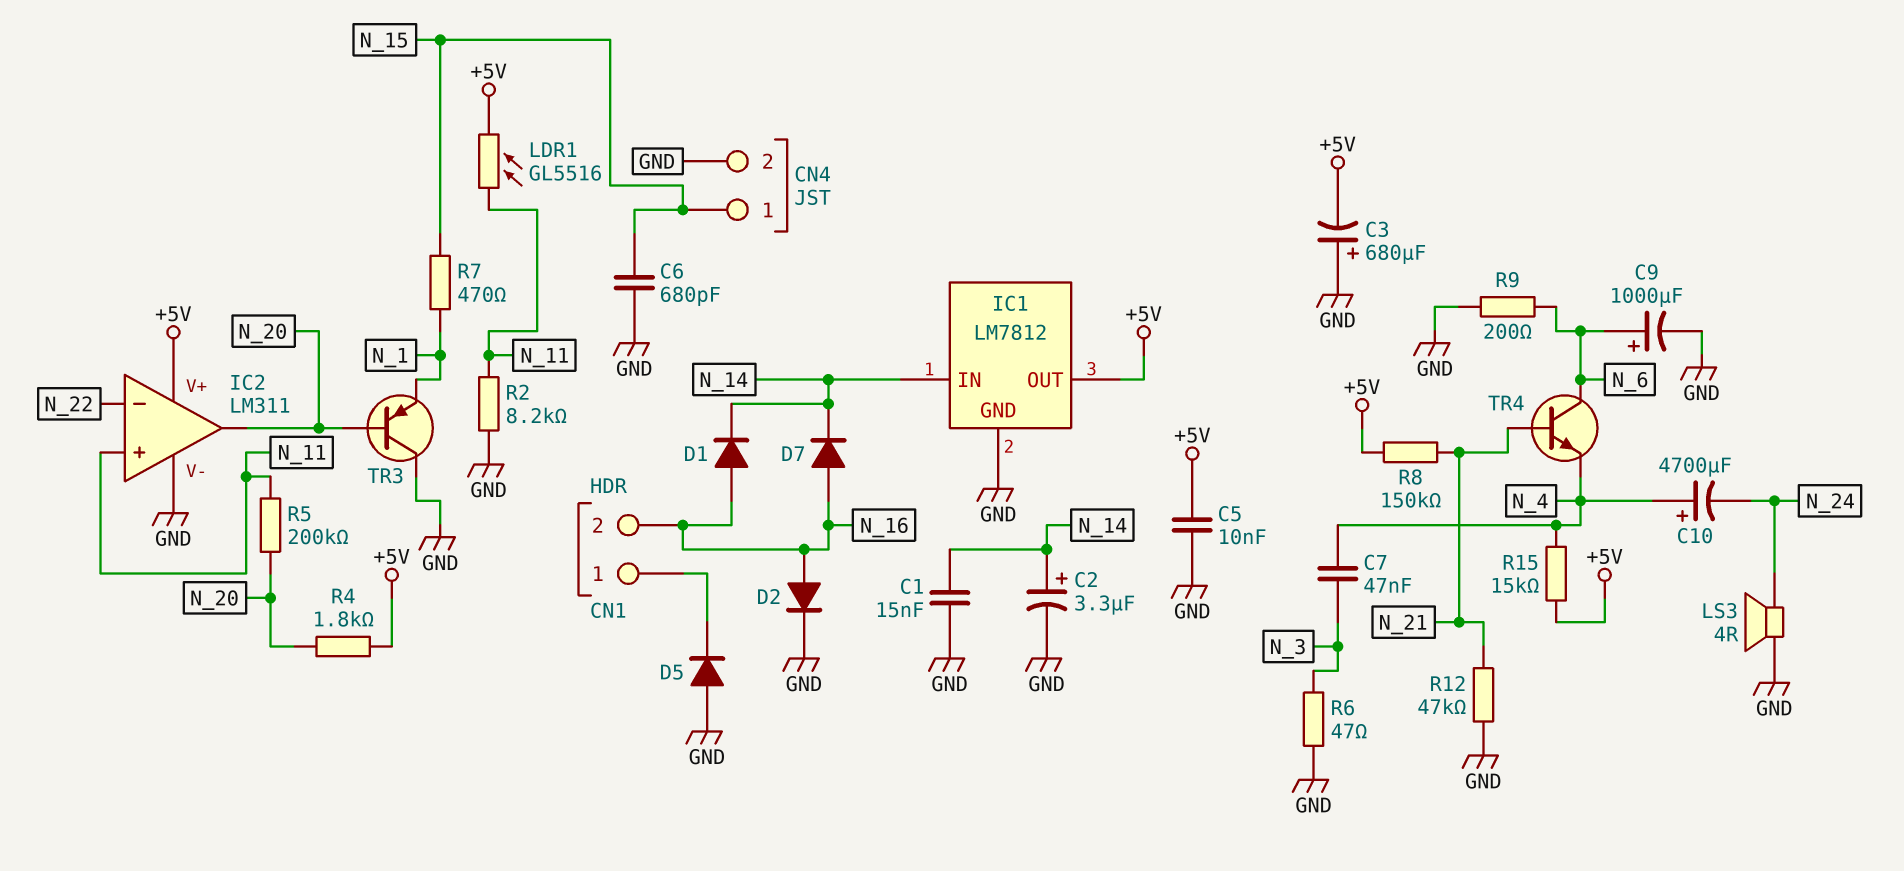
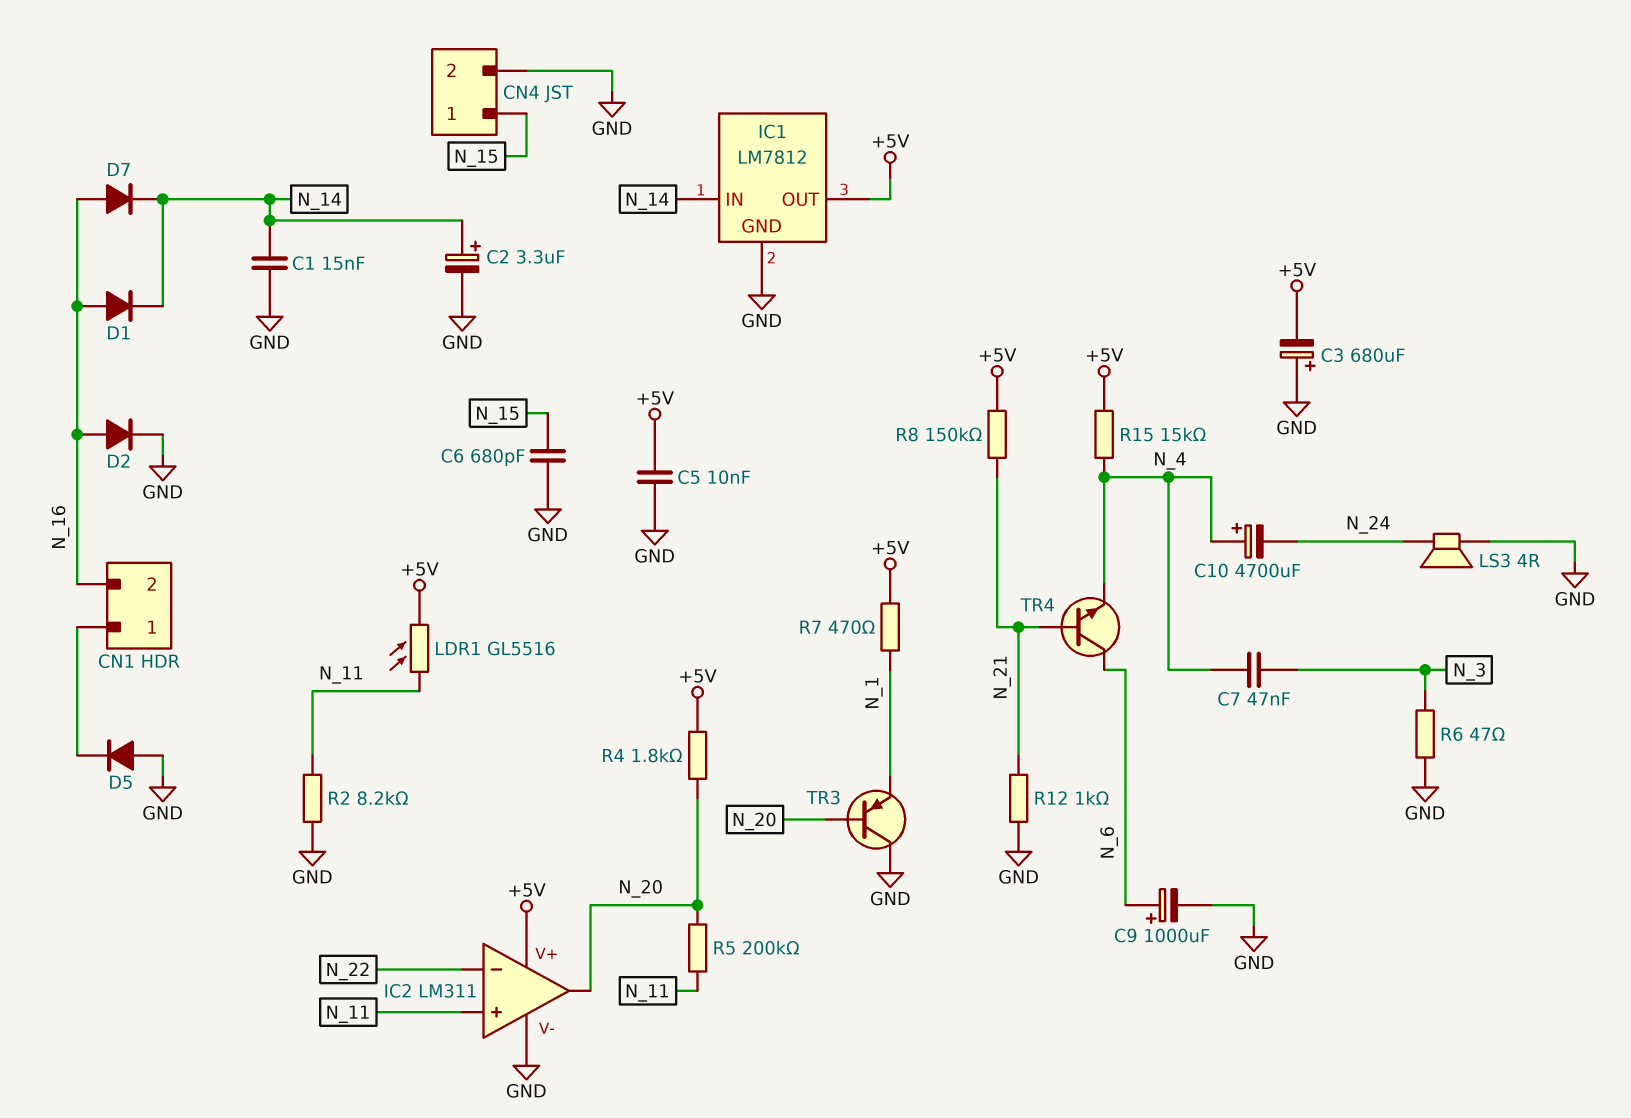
R7: 470 (N_1, N_15) -> 470 (+5V, N_1)
R9: 200 (GND, N_6) -> none
R12: 47k (GND, N_21) -> 1k (GND, N_21)

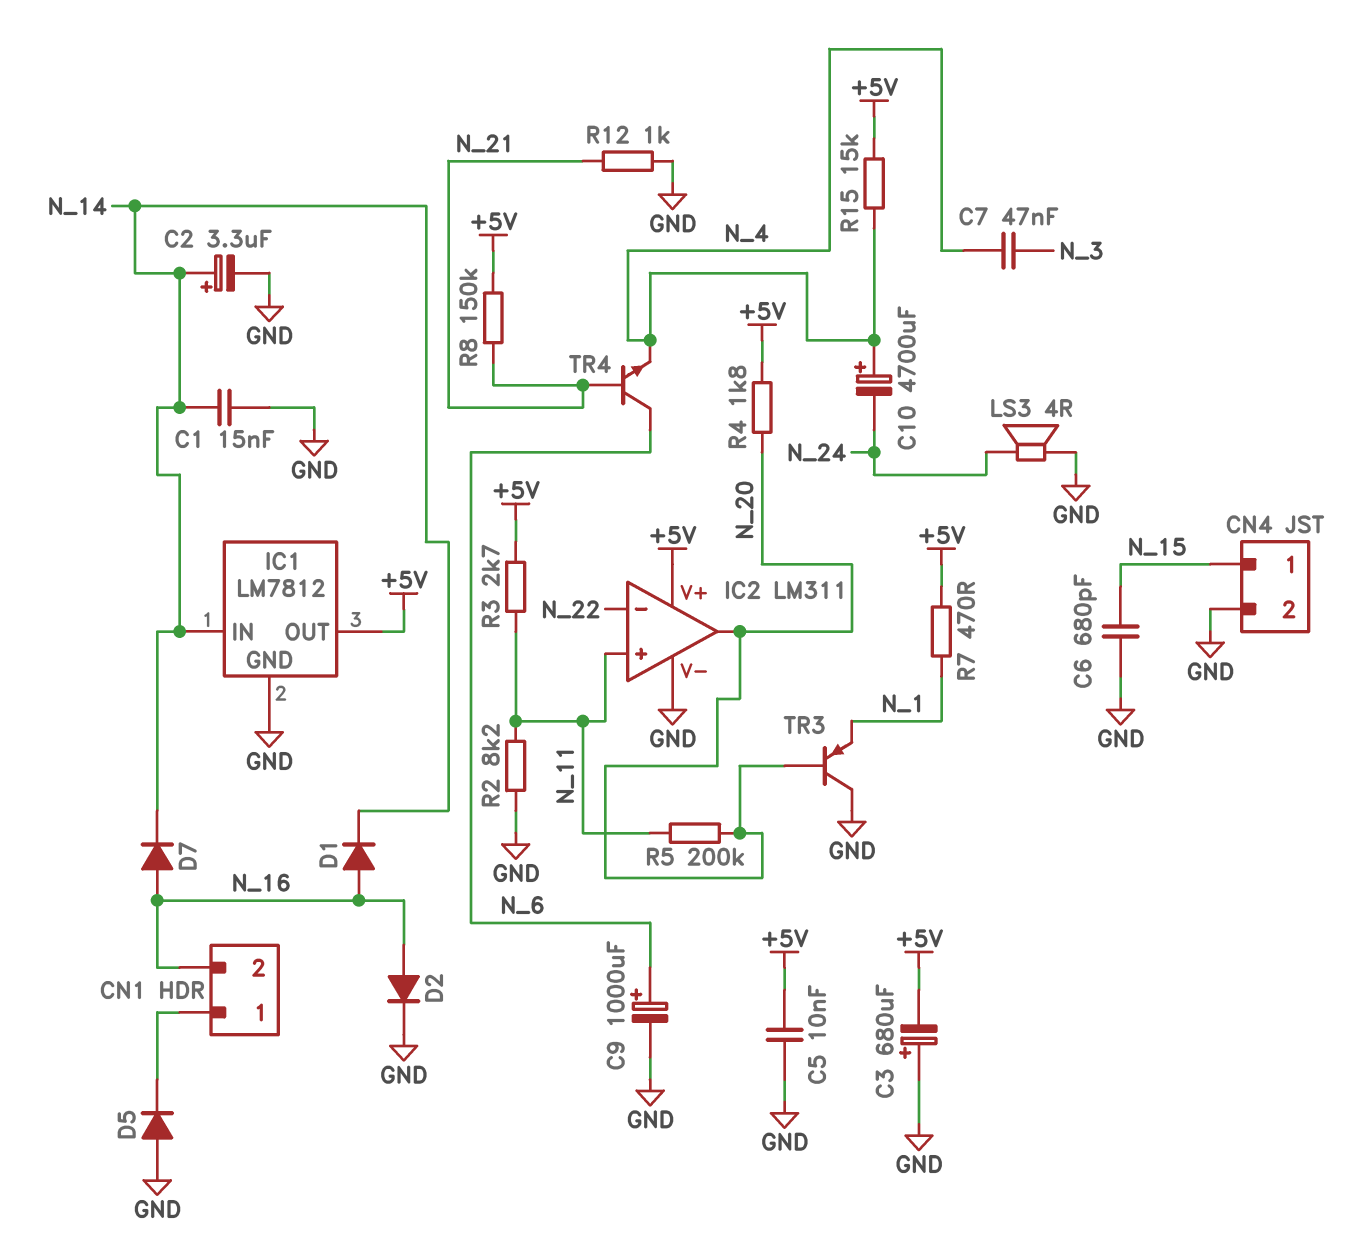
LDR1: GL5516 (+5V, N_11) -> none
R3: none -> 2.7k (+5V, N_11)
R6: 47 (GND, N_3) -> none

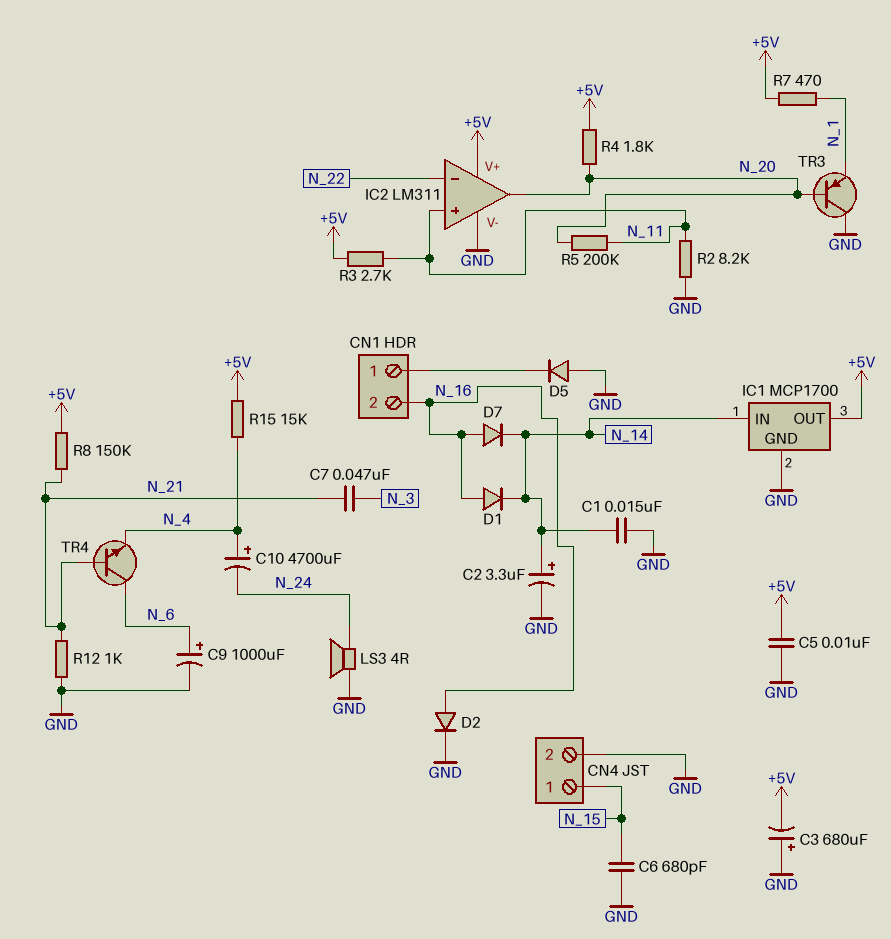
C7: 47nF (N_3, N_4) -> 47nF (N_3, N_21)
IC1: LM7812 -> MCP1700

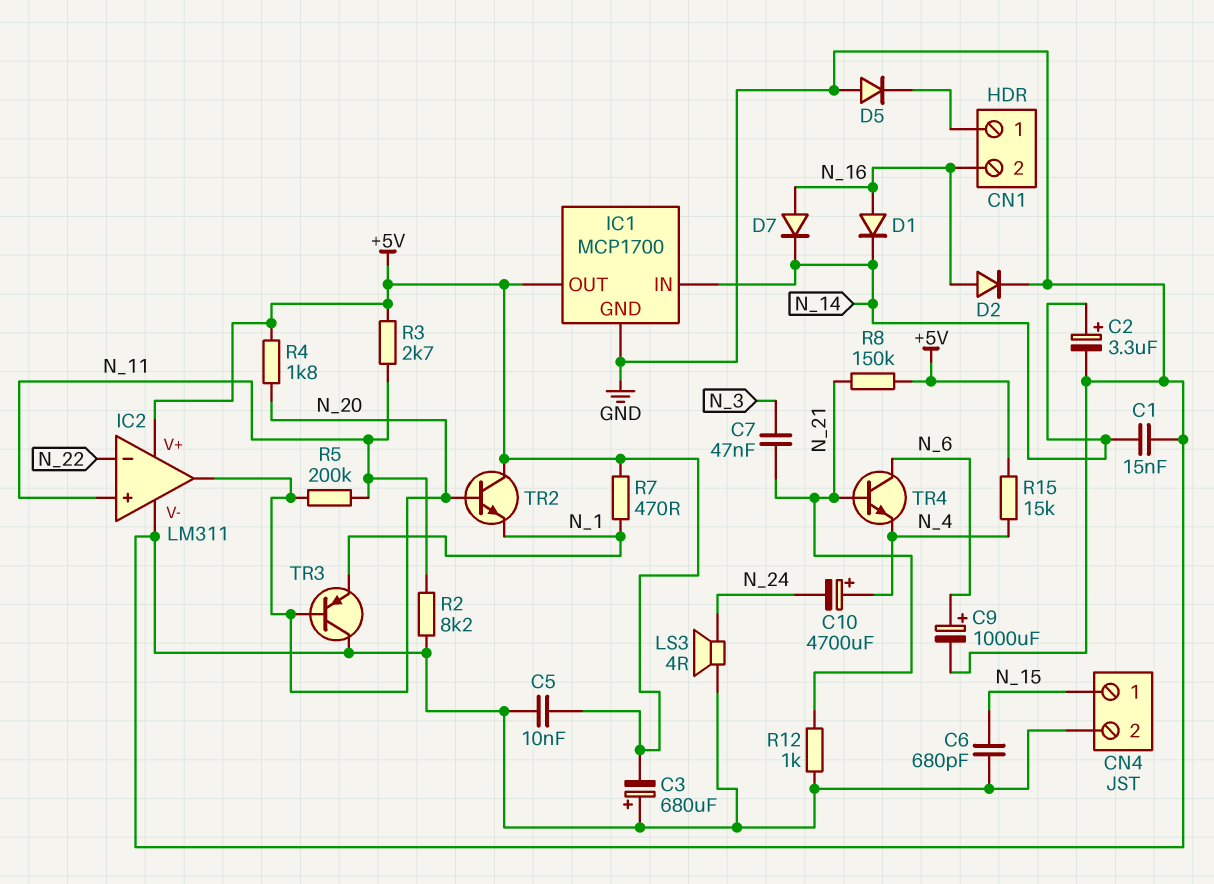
TR2: none -> NPN (B N_20, C +5V, E N_1)

